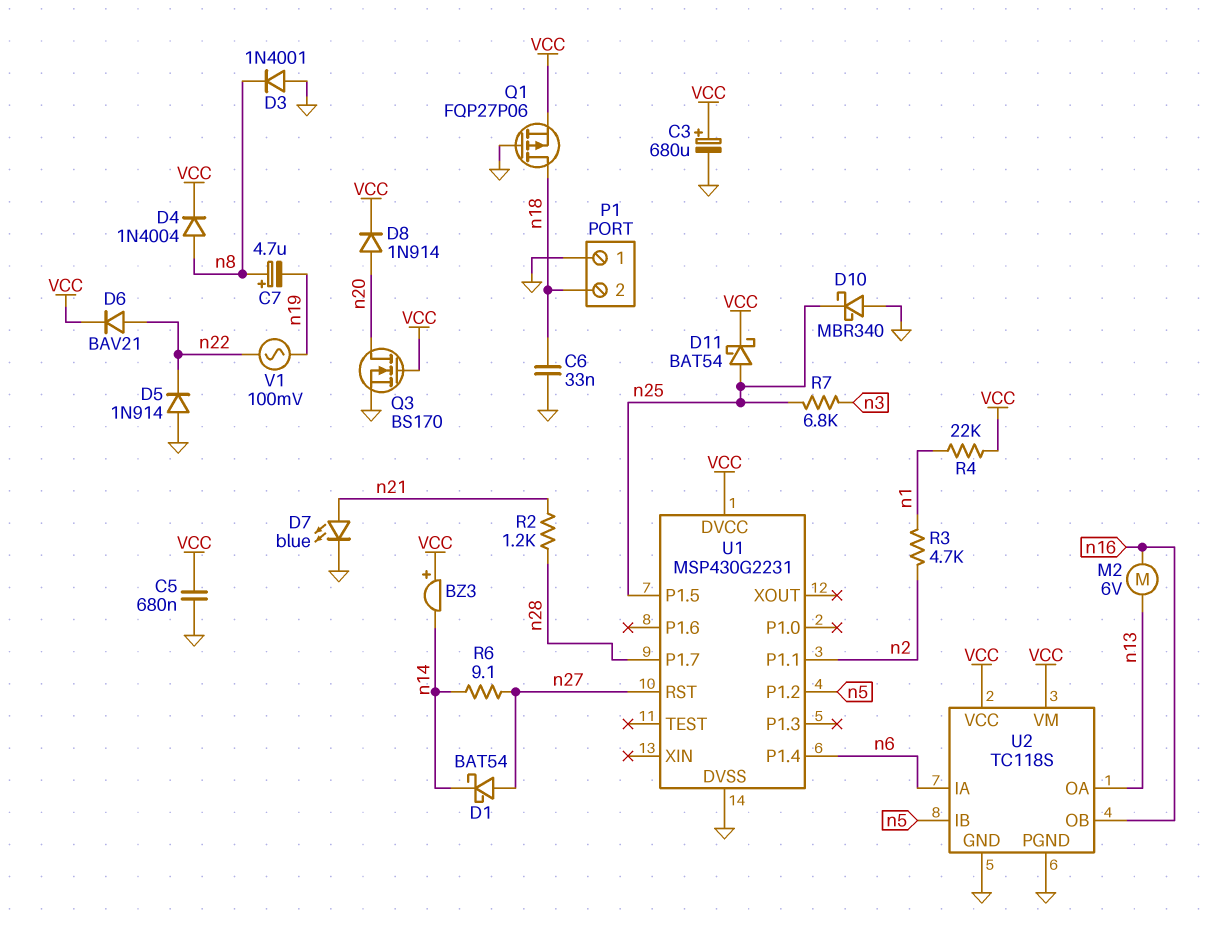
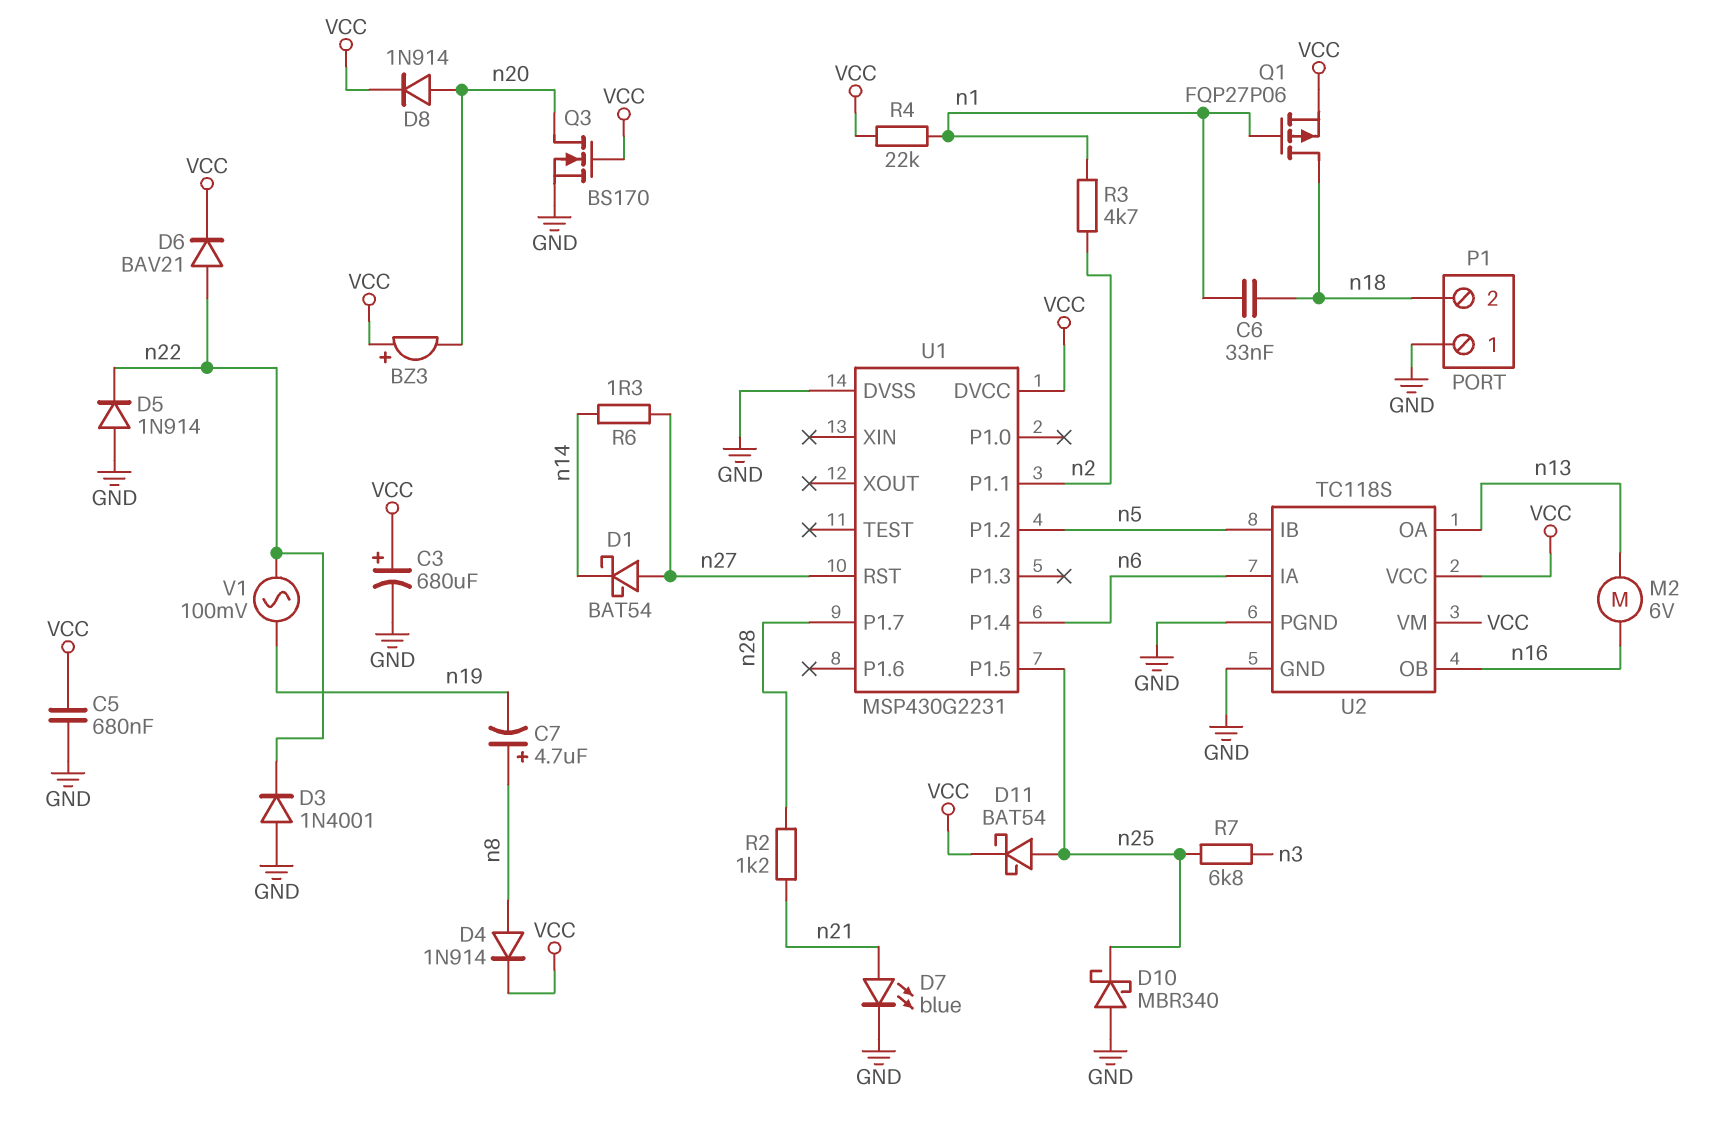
BZ3: buzzer (plus VCC, minus n14) -> buzzer (plus VCC, minus n20)
C6: 33nF (GND, n18) -> 33nF (n1, n18)
D3: diode 1N4001 (A GND, K n8) -> diode 1N4001 (A GND, K n22)
D4: diode 1N4004 (A n8, K VCC) -> diode 1N914 (A n8, K VCC)
Q1: PMOS FQP27P06 (G GND, D n18, S VCC) -> PMOS FQP27P06 (G n1, D n18, S VCC)
R6: 9.1 (n14, n27) -> 1.3 (n14, n27)

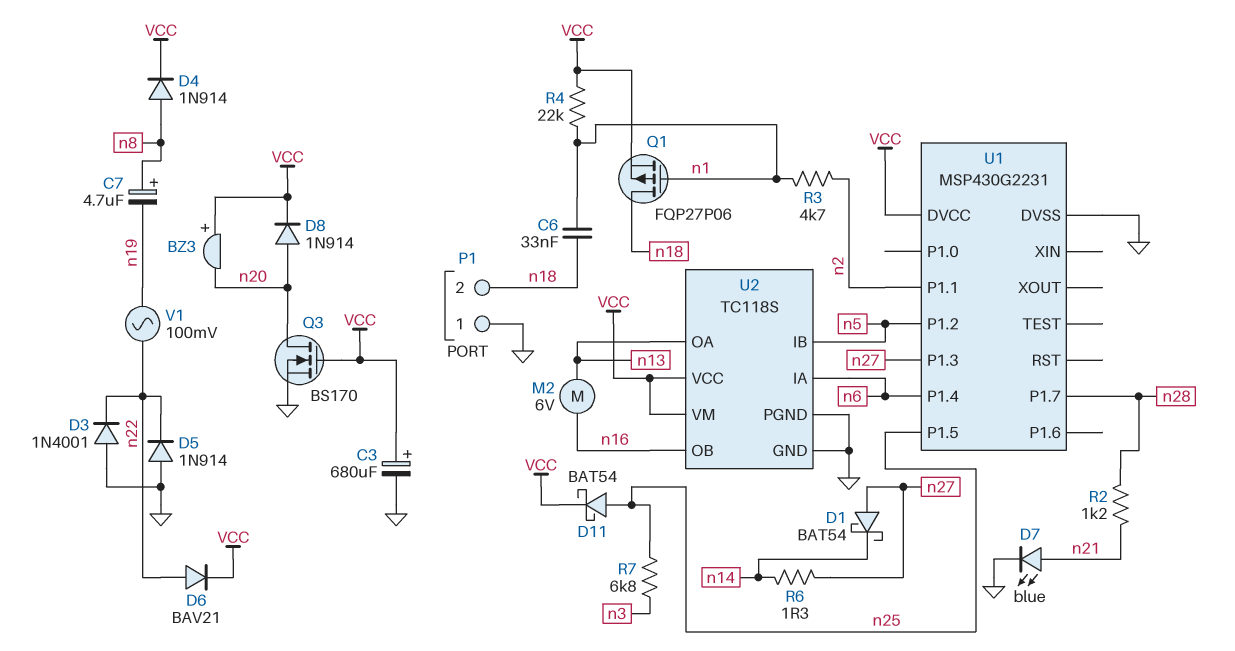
C5: 680nF (GND, VCC) -> none
D10: schottky MBR340 (A GND, K n25) -> none
U1 pin P1.3: none -> n27
U1 pin RST: n27 -> none

